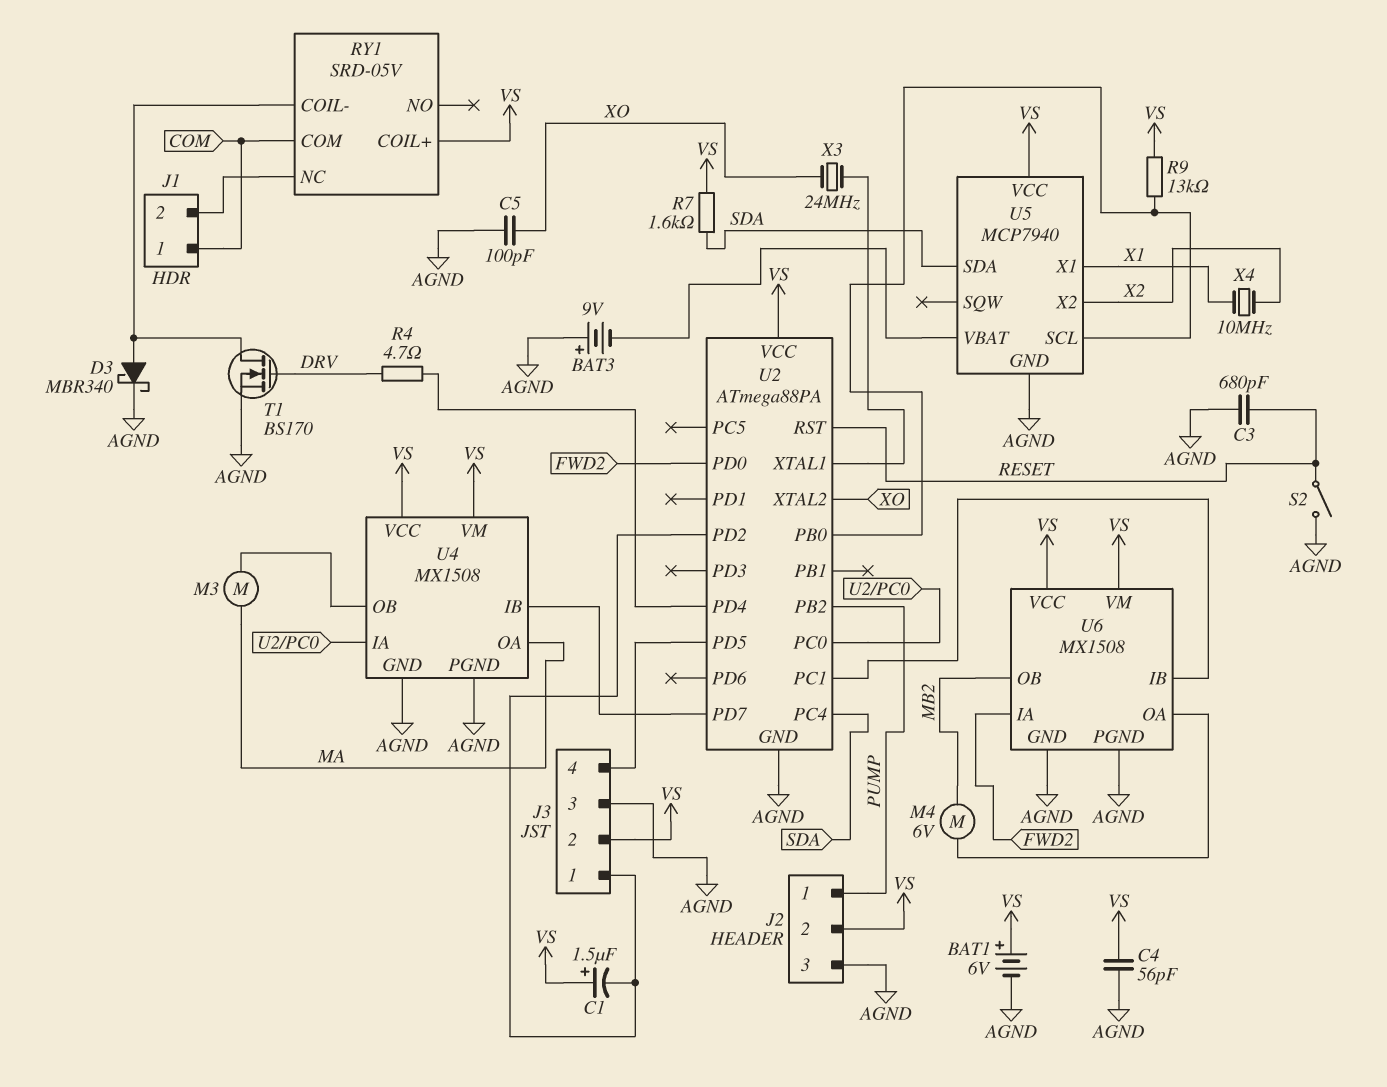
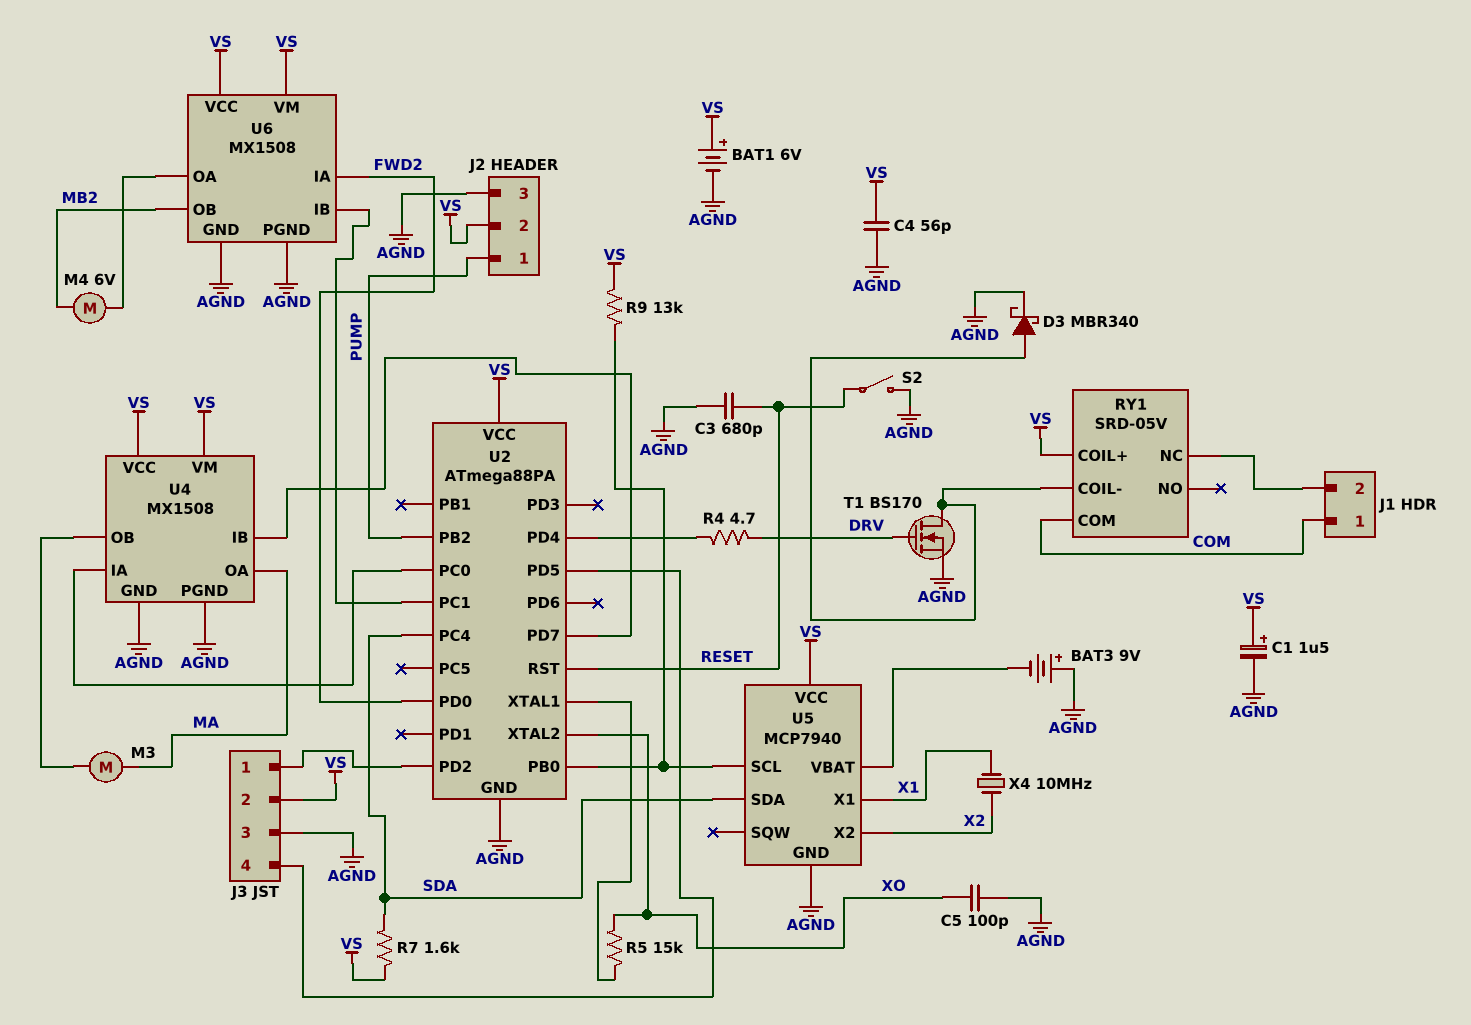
C1: 1.5uF (plus VS, minus J3/1) -> 1.5uF (plus VS, minus AGND)
R5: none -> 15k (U2/XTAL1, XO)
X3: 24MHz (U2/XTAL1, XO) -> none

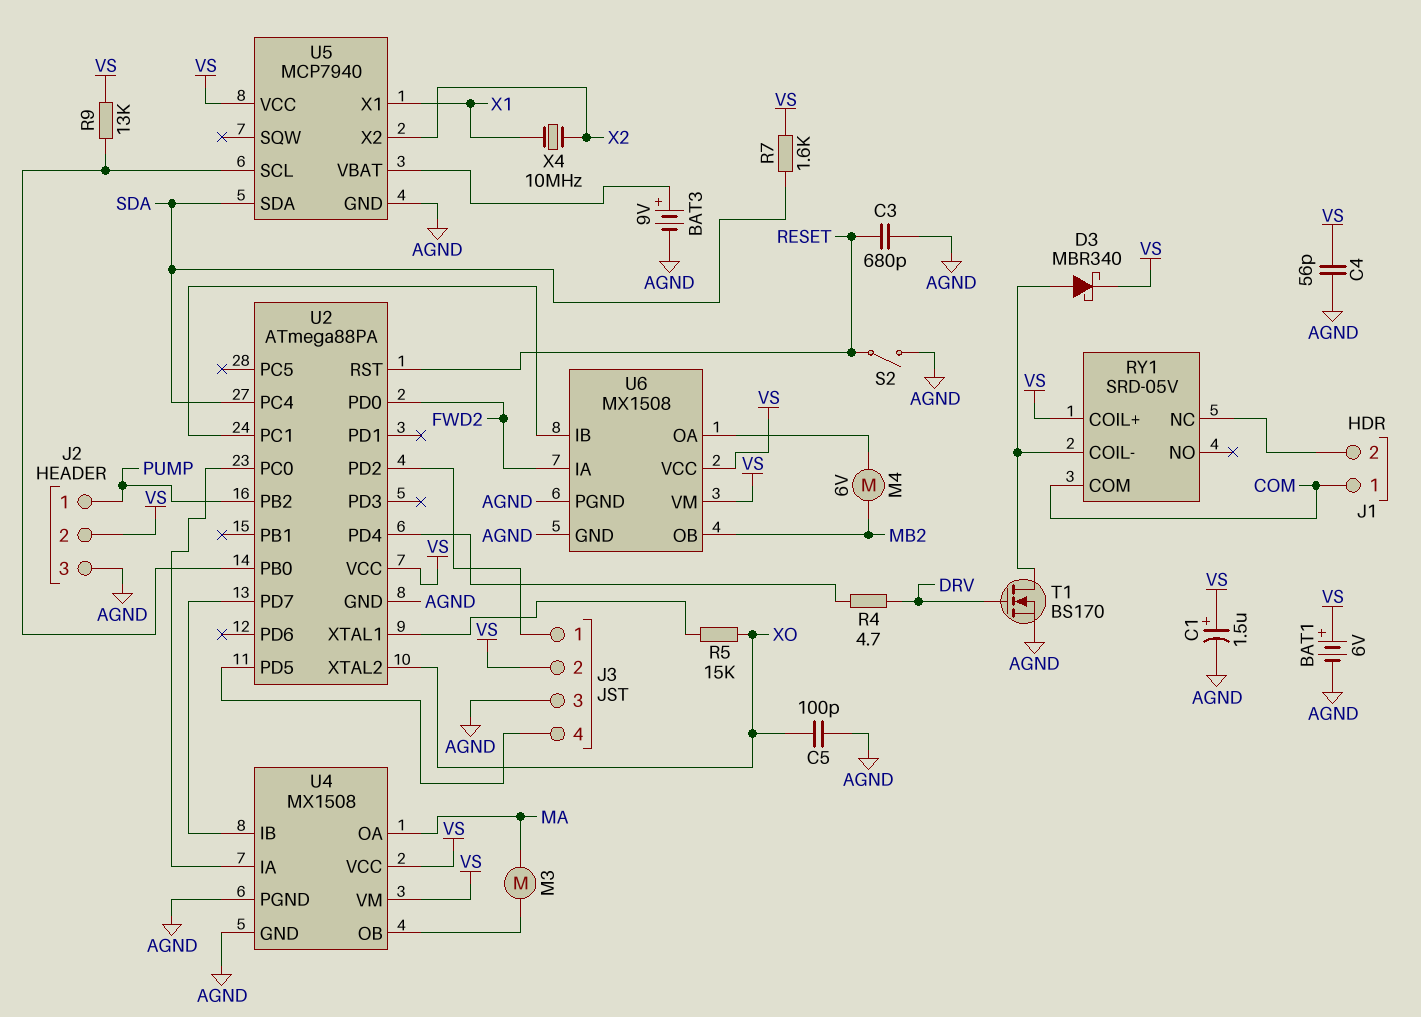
BAT3: 9V (plus AGND, minus U5/VBAT) -> 9V (plus U5/VBAT, minus AGND)
D3: schottky MBR340 (A RY1/COIL-, K AGND) -> schottky MBR340 (A RY1/COIL-, K VS)

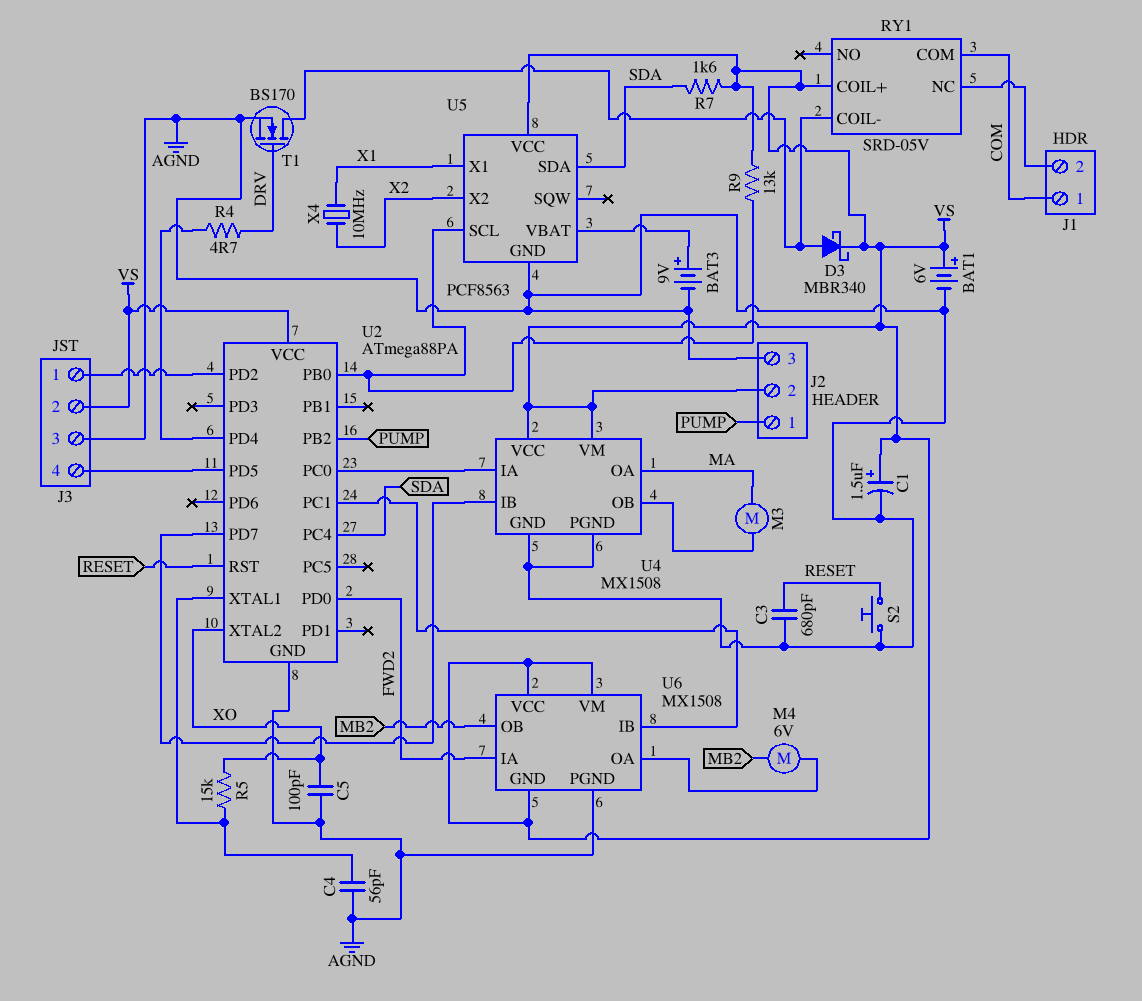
C4: 56pF (AGND, VS) -> 56pF (AGND, U2/XTAL1)
S2: switch (AGND, RESET) -> button (AGND, RESET)
U5: MCP7940 -> PCF8563
U6 pin GND: AGND -> VS

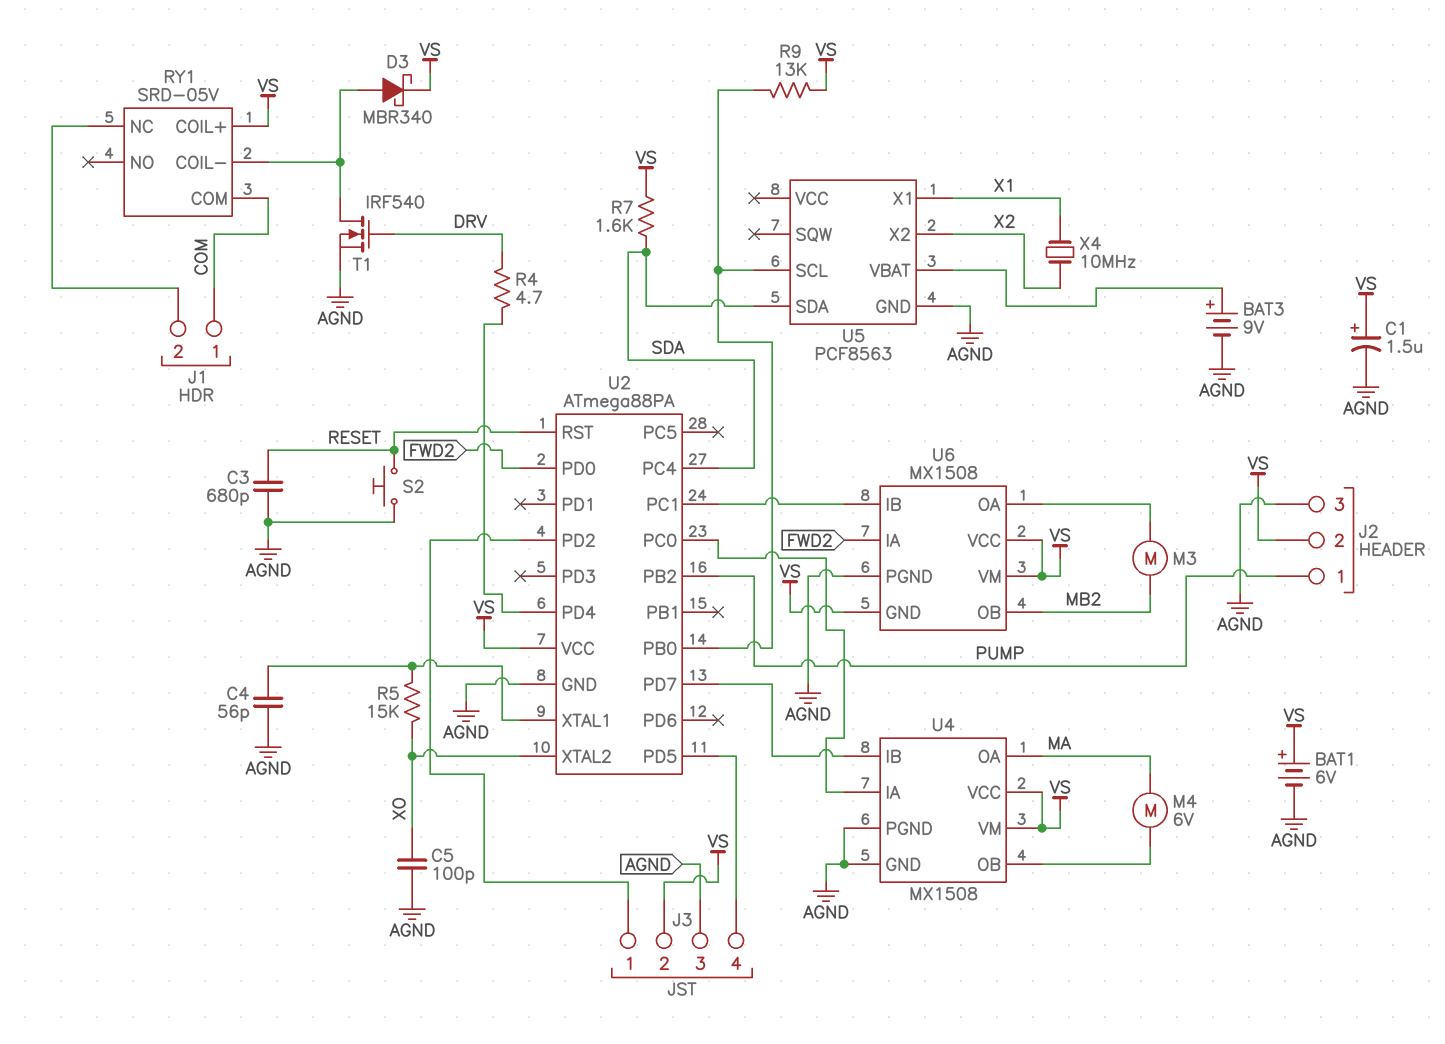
M3: motor (MA, U4/OB) -> motor (MB2, U6/OA)
M4: motor 6V (MB2, U6/OA) -> motor 6V (MA, U4/OB)
T1: NMOS BS170 (G DRV, D RY1/COIL-, S AGND) -> NMOS IRF540 (G DRV, D RY1/COIL-, S AGND)
U5 pin VCC: VS -> none

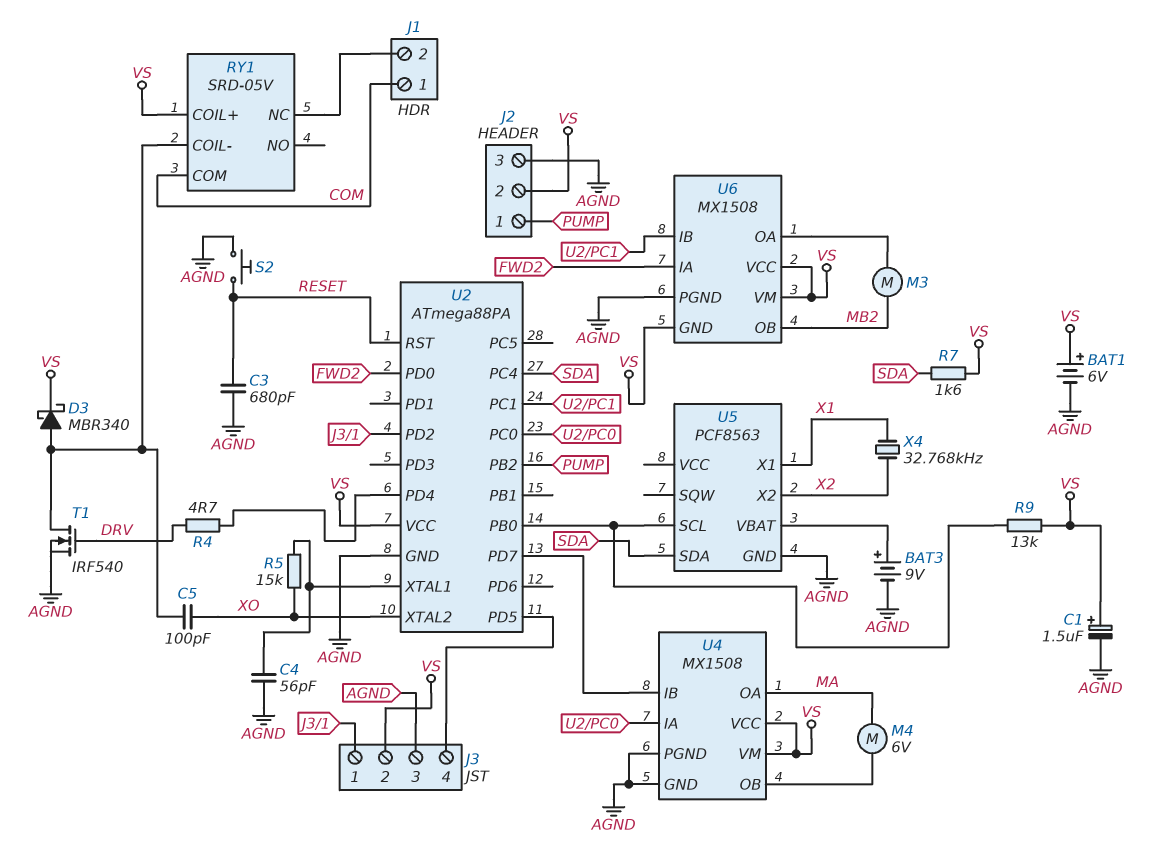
C5: 100pF (AGND, XO) -> 100pF (RY1/COIL-, XO)
X4: 10MHz (X1, X2) -> 32.768kHz (X1, X2)

